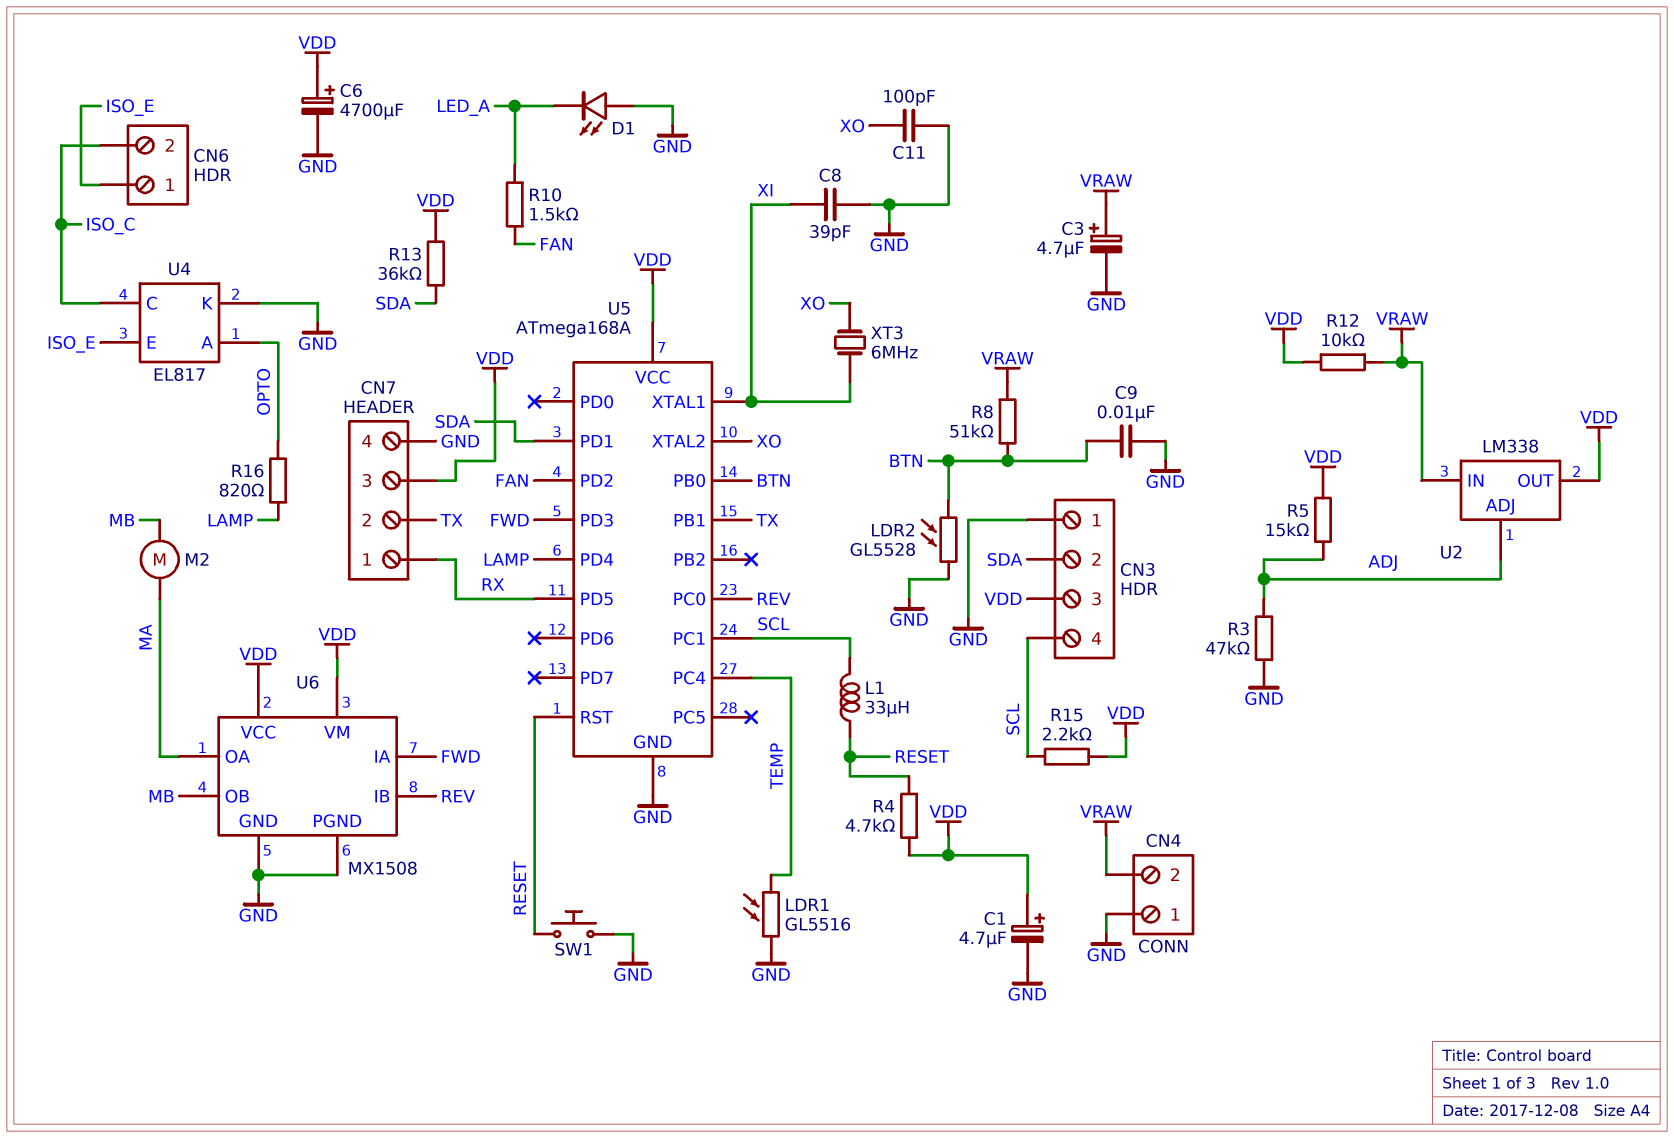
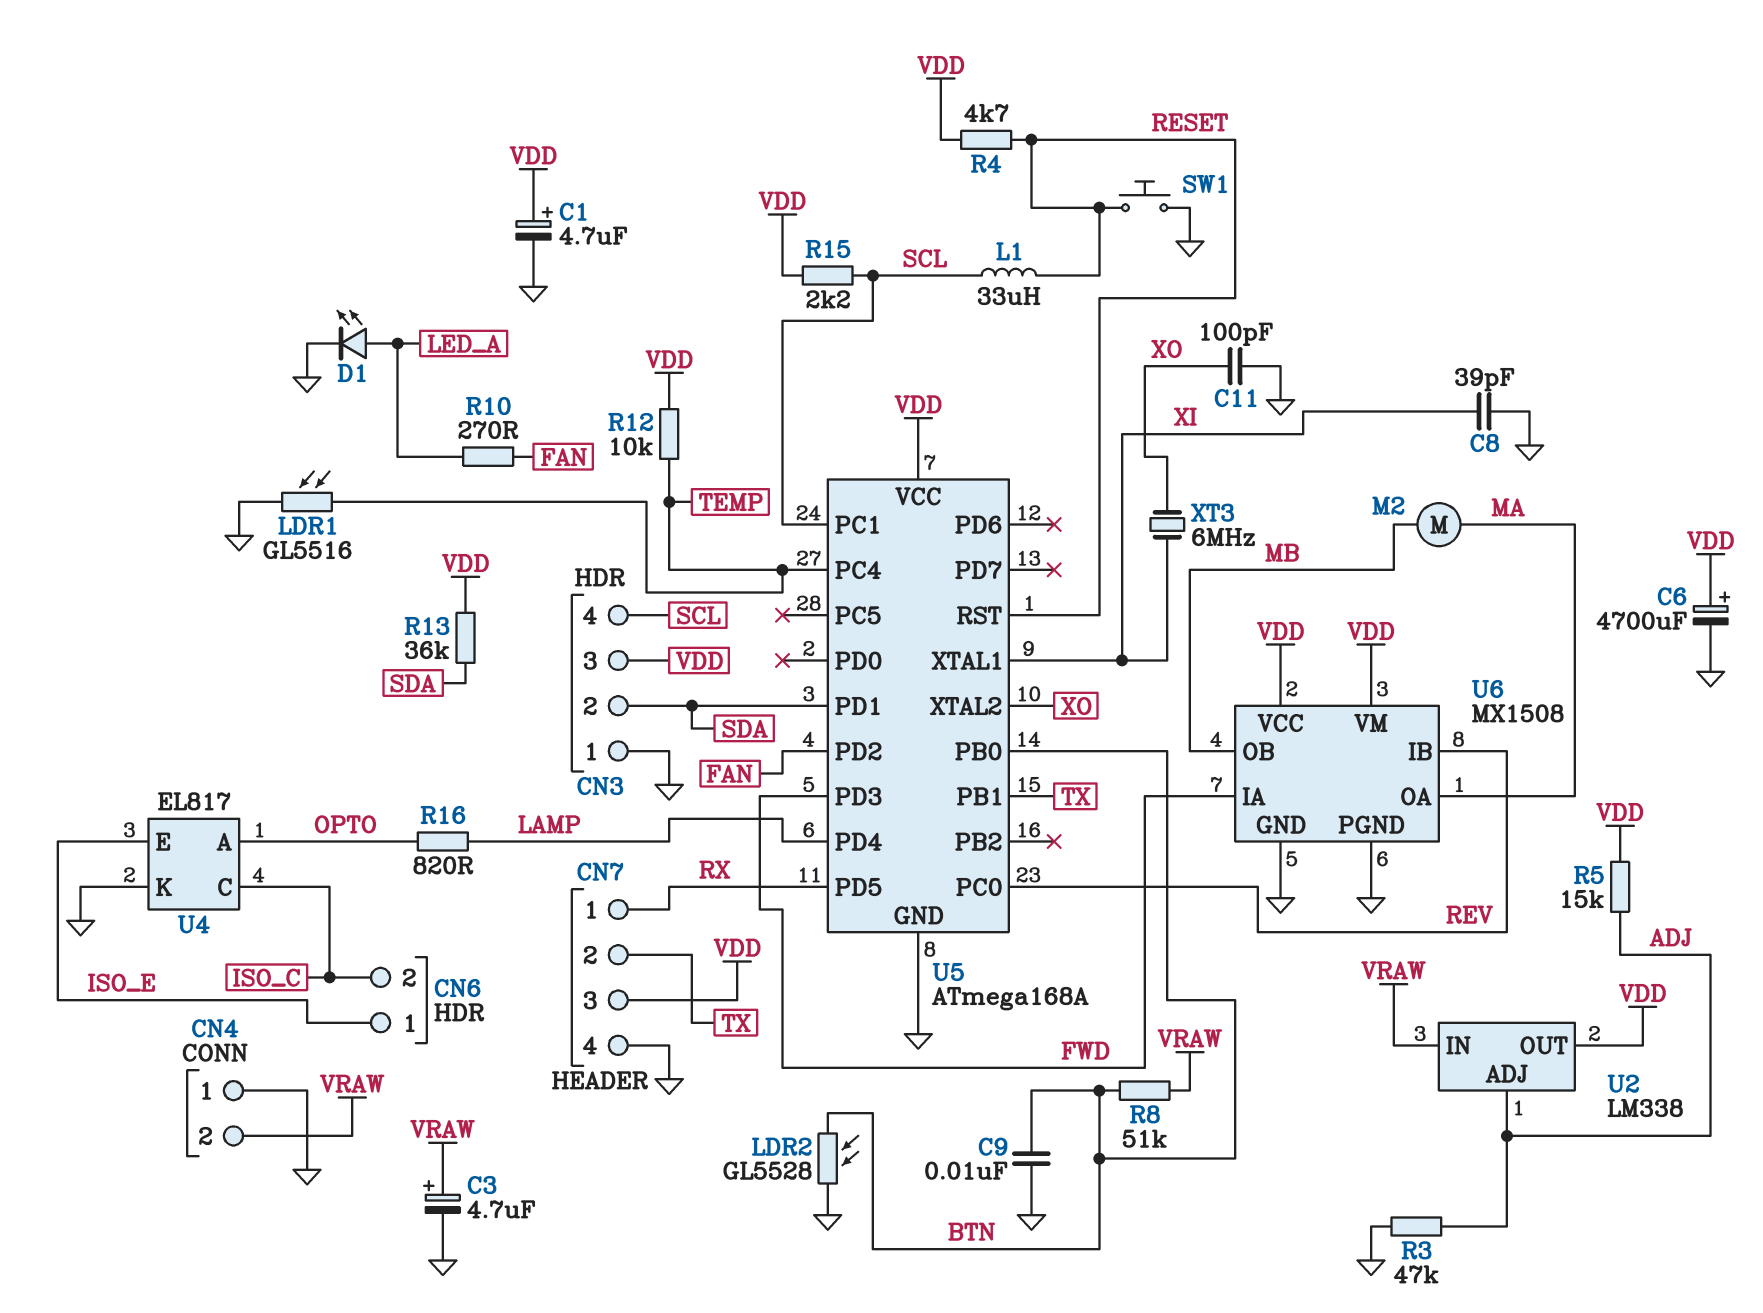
D1: LED (A GND, K LED_A) -> LED (A LED_A, K GND)
R10: 1.5k (FAN, LED_A) -> 270 (FAN, LED_A)
R12: 10k (VDD, VRAW) -> 10k (TEMP, VDD)

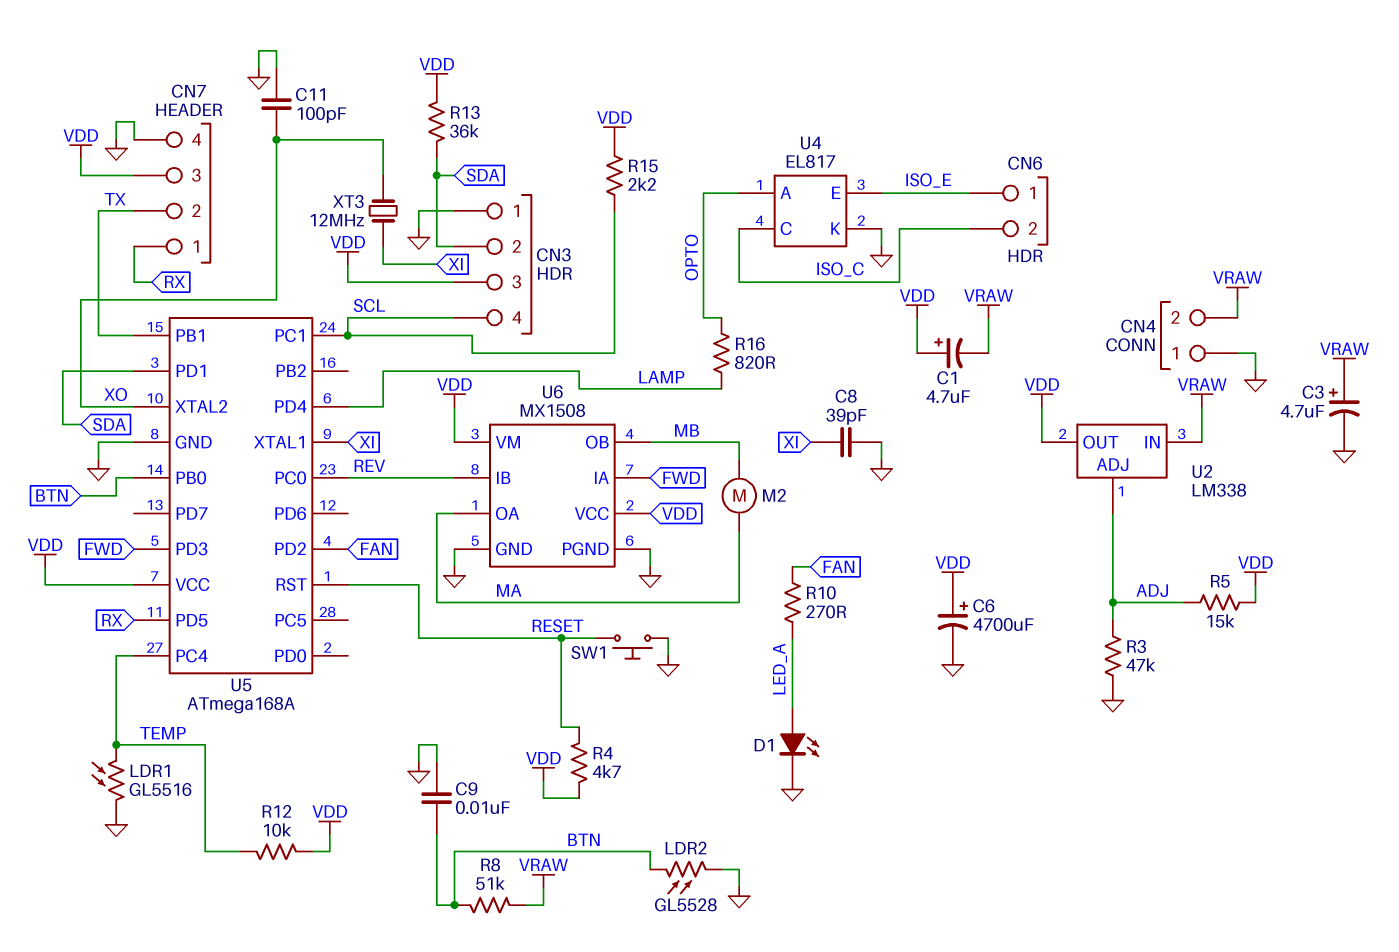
C1: 4.7uF (plus VDD, minus GND) -> 4.7uF (plus VDD, minus VRAW)
L1: 33uH (RESET, SCL) -> none
XT3: 6MHz (XI, XO) -> 12MHz (XI, XO)

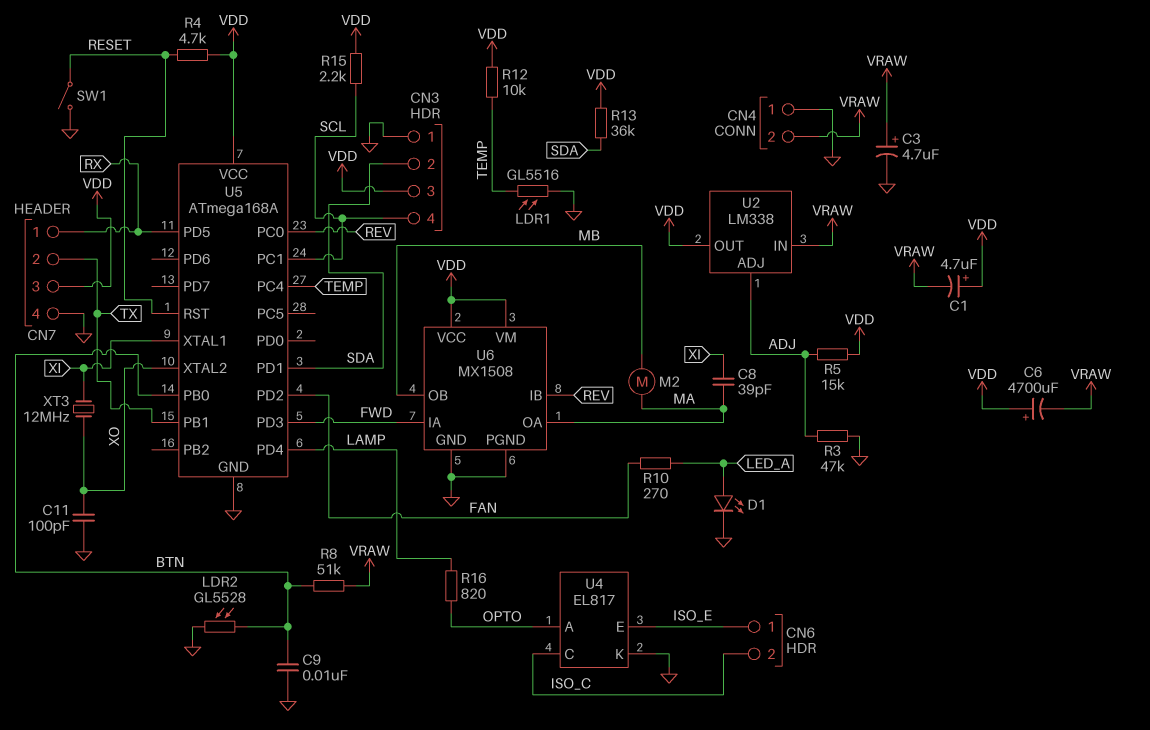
C6: 4700uF (plus VDD, minus GND) -> 4700uF (plus VDD, minus VRAW)
C8: 39pF (GND, XI) -> 39pF (MA, XI)
SW1: button (GND, RESET) -> switch (GND, RESET)

